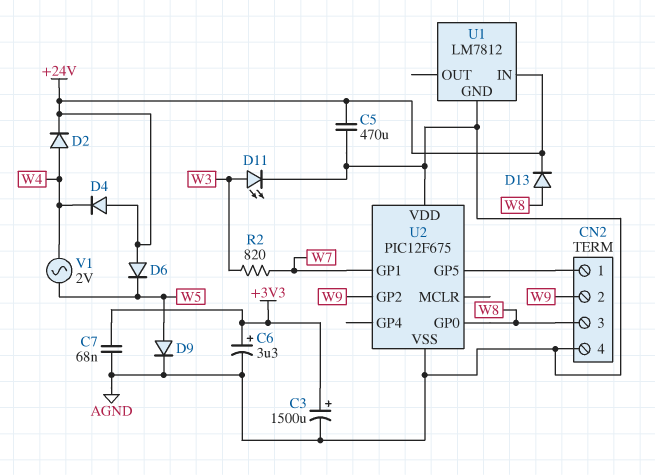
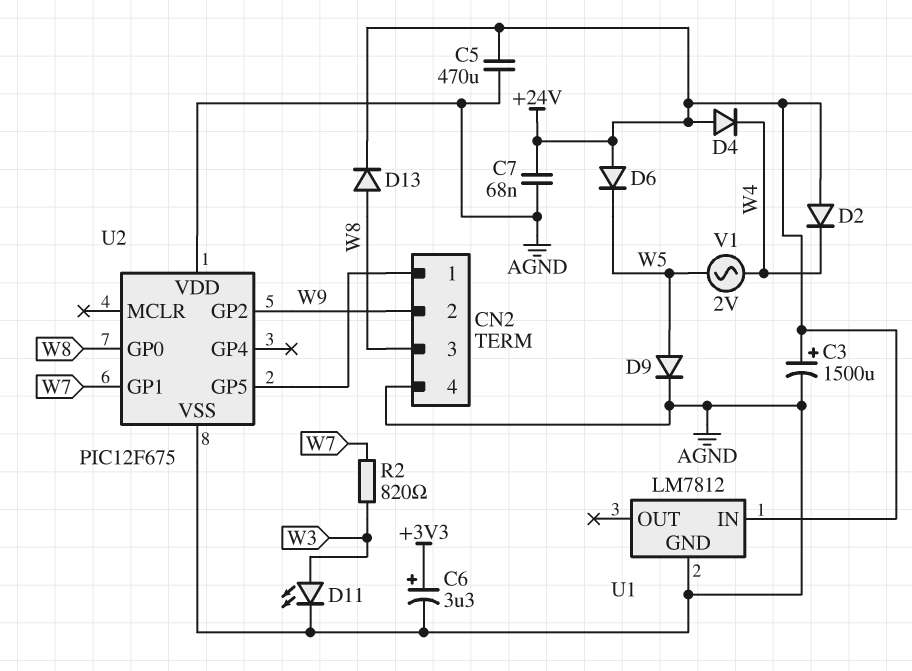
C3: 1500uF (plus +3V3, minus AGND) -> 1500uF (plus +24V, minus AGND)
C7: 68nF (+3V3, AGND) -> 68nF (+24V, AGND)
D2: diode (A W4, K +24V) -> diode (A +24V, K W4)

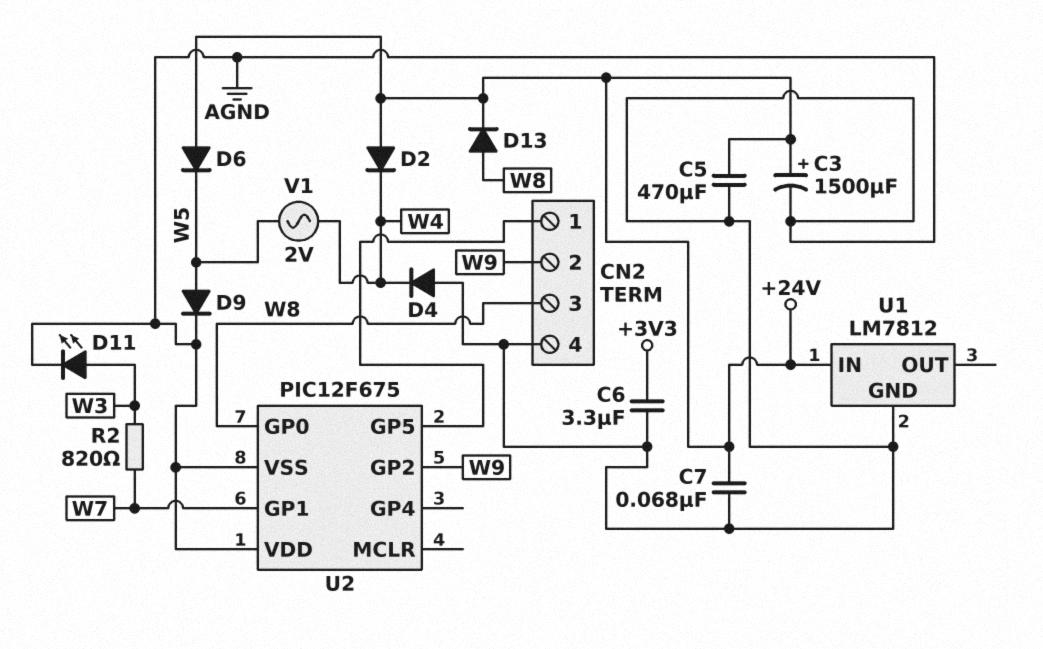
C6: 3.3uF (plus +3V3, minus AGND) -> 3.3uF (+3V3, AGND)
D4: diode (A +24V, K W4) -> diode (A AGND, K W4)

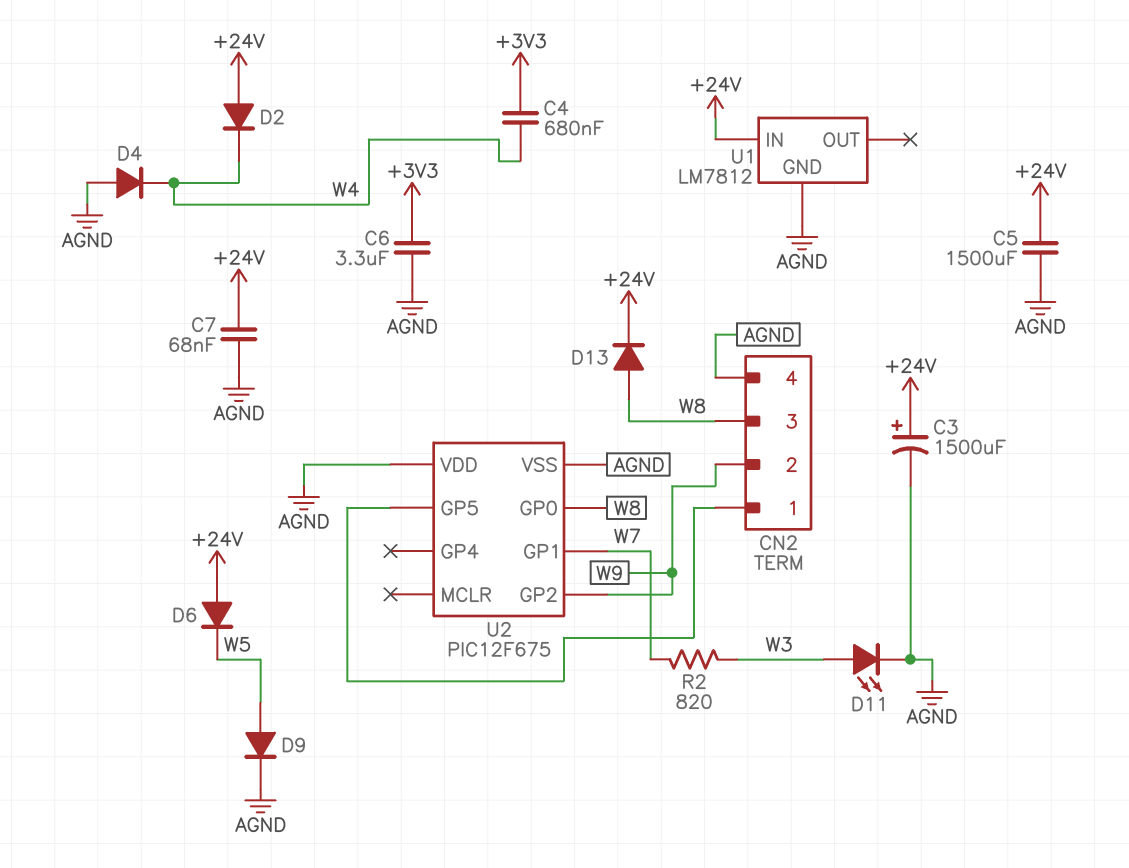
C4: none -> 680nF (+3V3, W4)
C5: 470uF (+24V, AGND) -> 1500uF (+24V, AGND)
V1: AC 2V (W4, W5) -> none

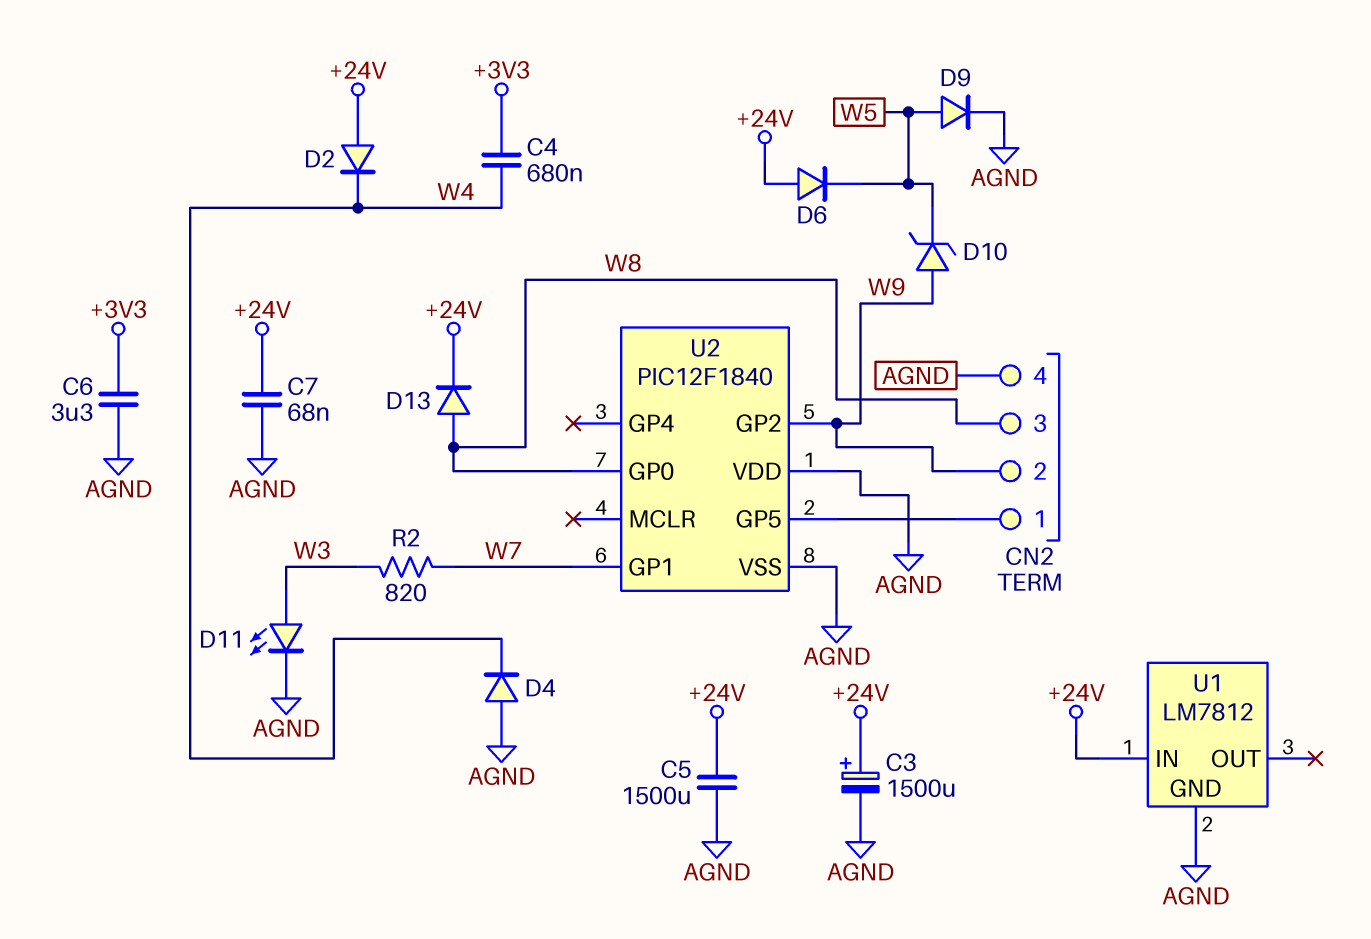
D10: none -> zener (A W9, K W5)
U2: PIC12F675 -> PIC12F1840

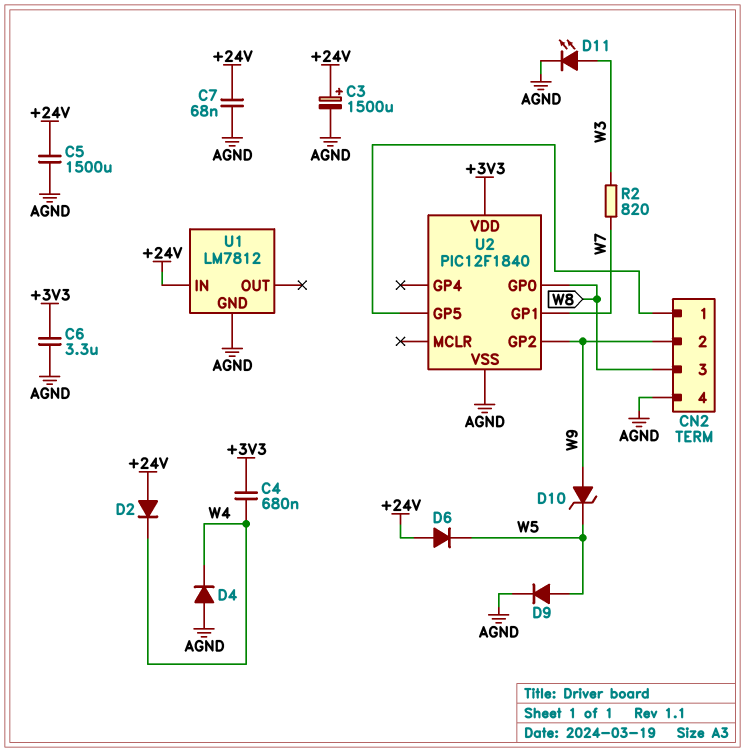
D13: diode (A W8, K +24V) -> none
U2 pin VDD: AGND -> +3V3

